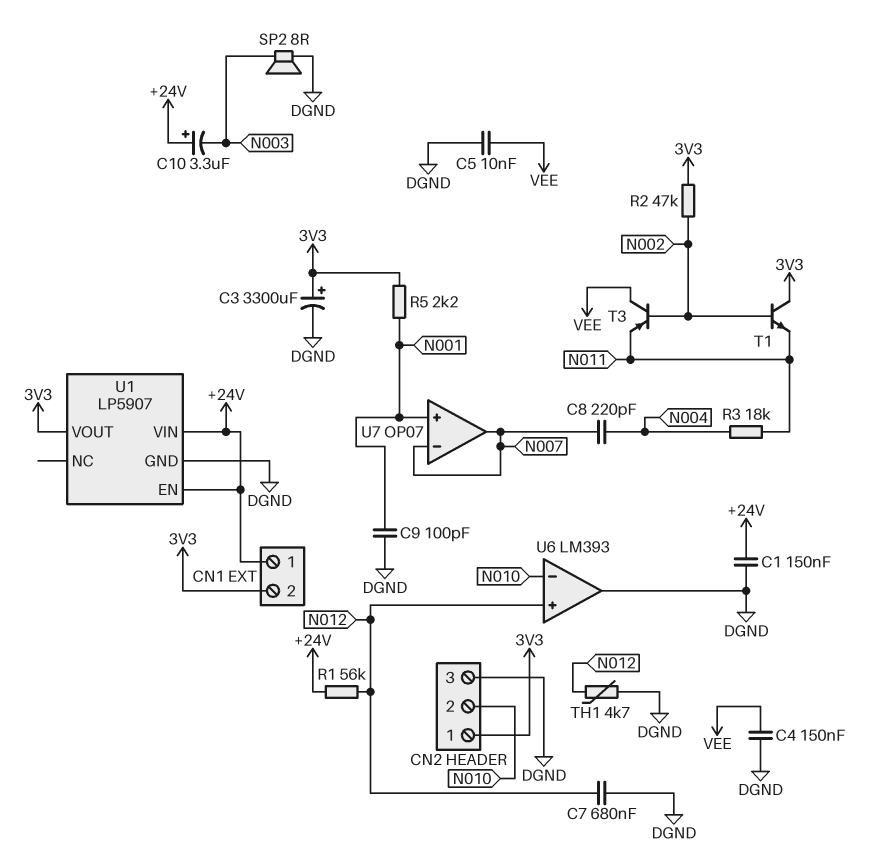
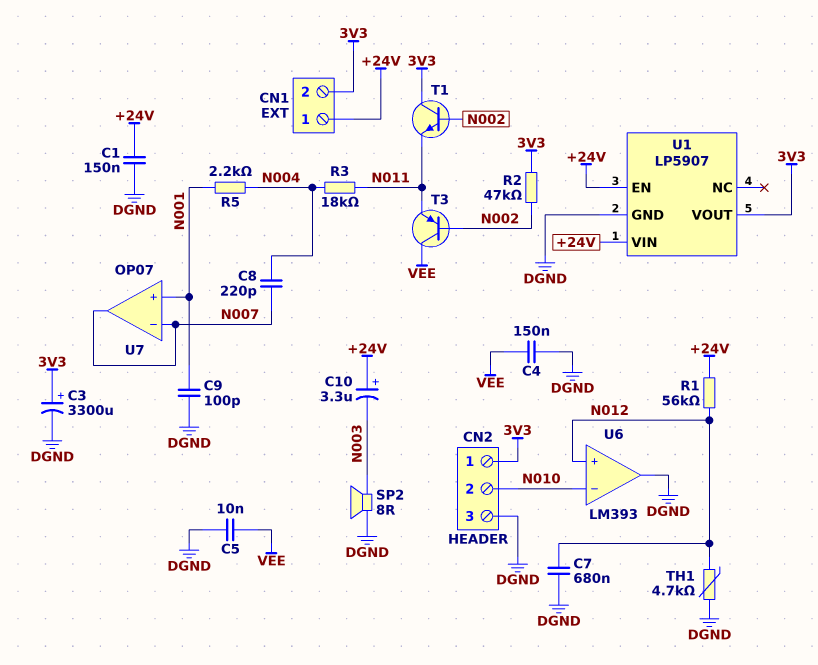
R5: 2.2k (3V3, N001) -> 2.2k (N001, N004)

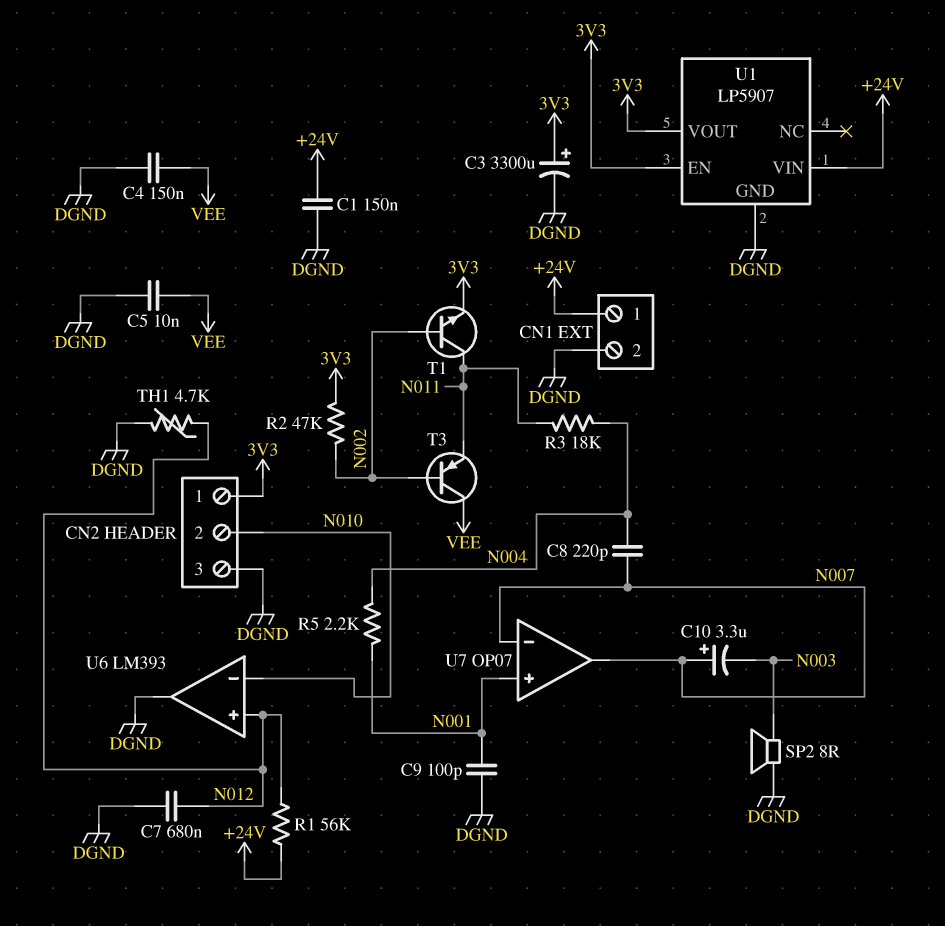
C10: 3.3uF (plus +24V, minus N003) -> 3.3uF (plus N007, minus N003)
CN1 pin 2: 3V3 -> DGND
T1: NPN (B N002, C 3V3, E N011) -> NPN (B N002, C N011, E 3V3)
U1 pin EN: +24V -> 3V3

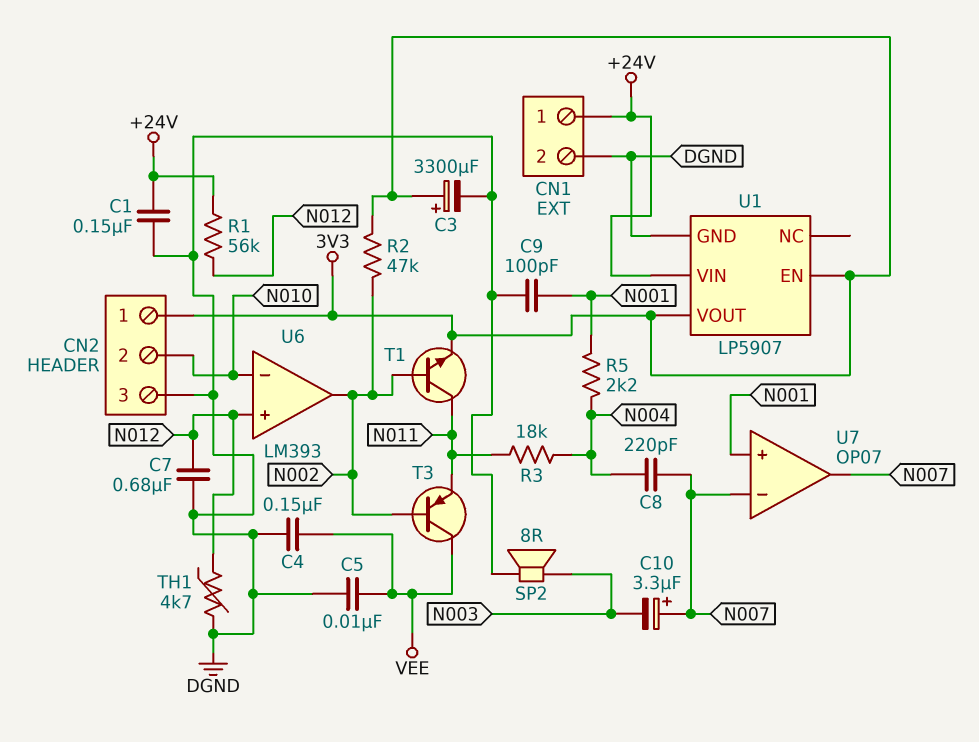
U6 pin out: DGND -> N002

